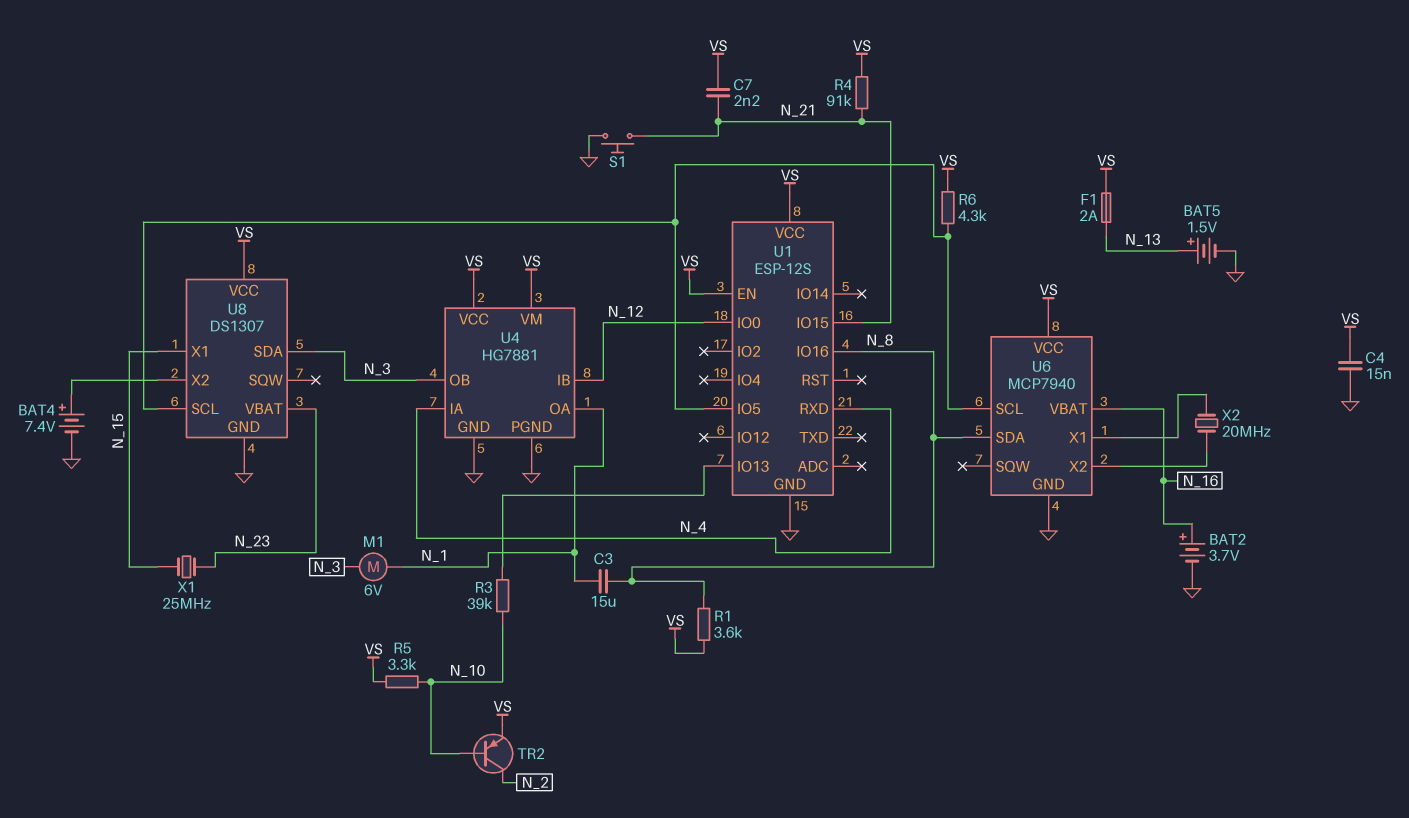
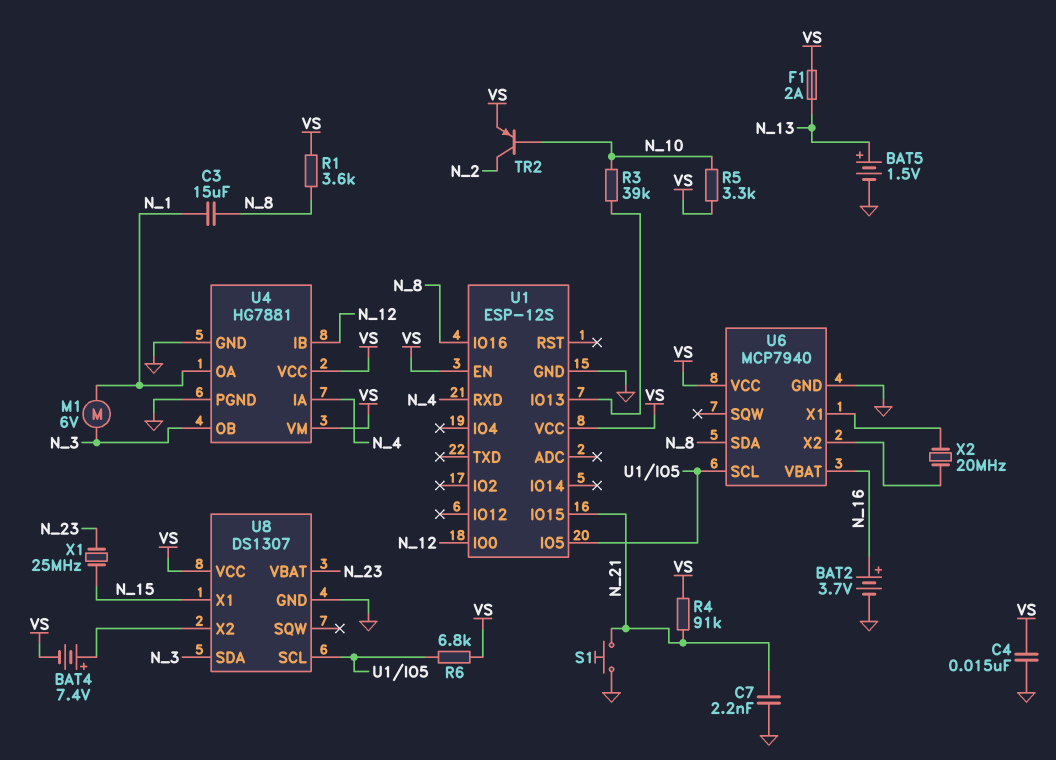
BAT4: 7.4V (plus U8/X2, minus GND) -> 7.4V (plus U8/X2, minus VS)
C7: 2.2nF (N_21, VS) -> 2.2nF (GND, N_21)
R6: 4.3k (U1/IO5, VS) -> 6.8k (U1/IO5, VS)

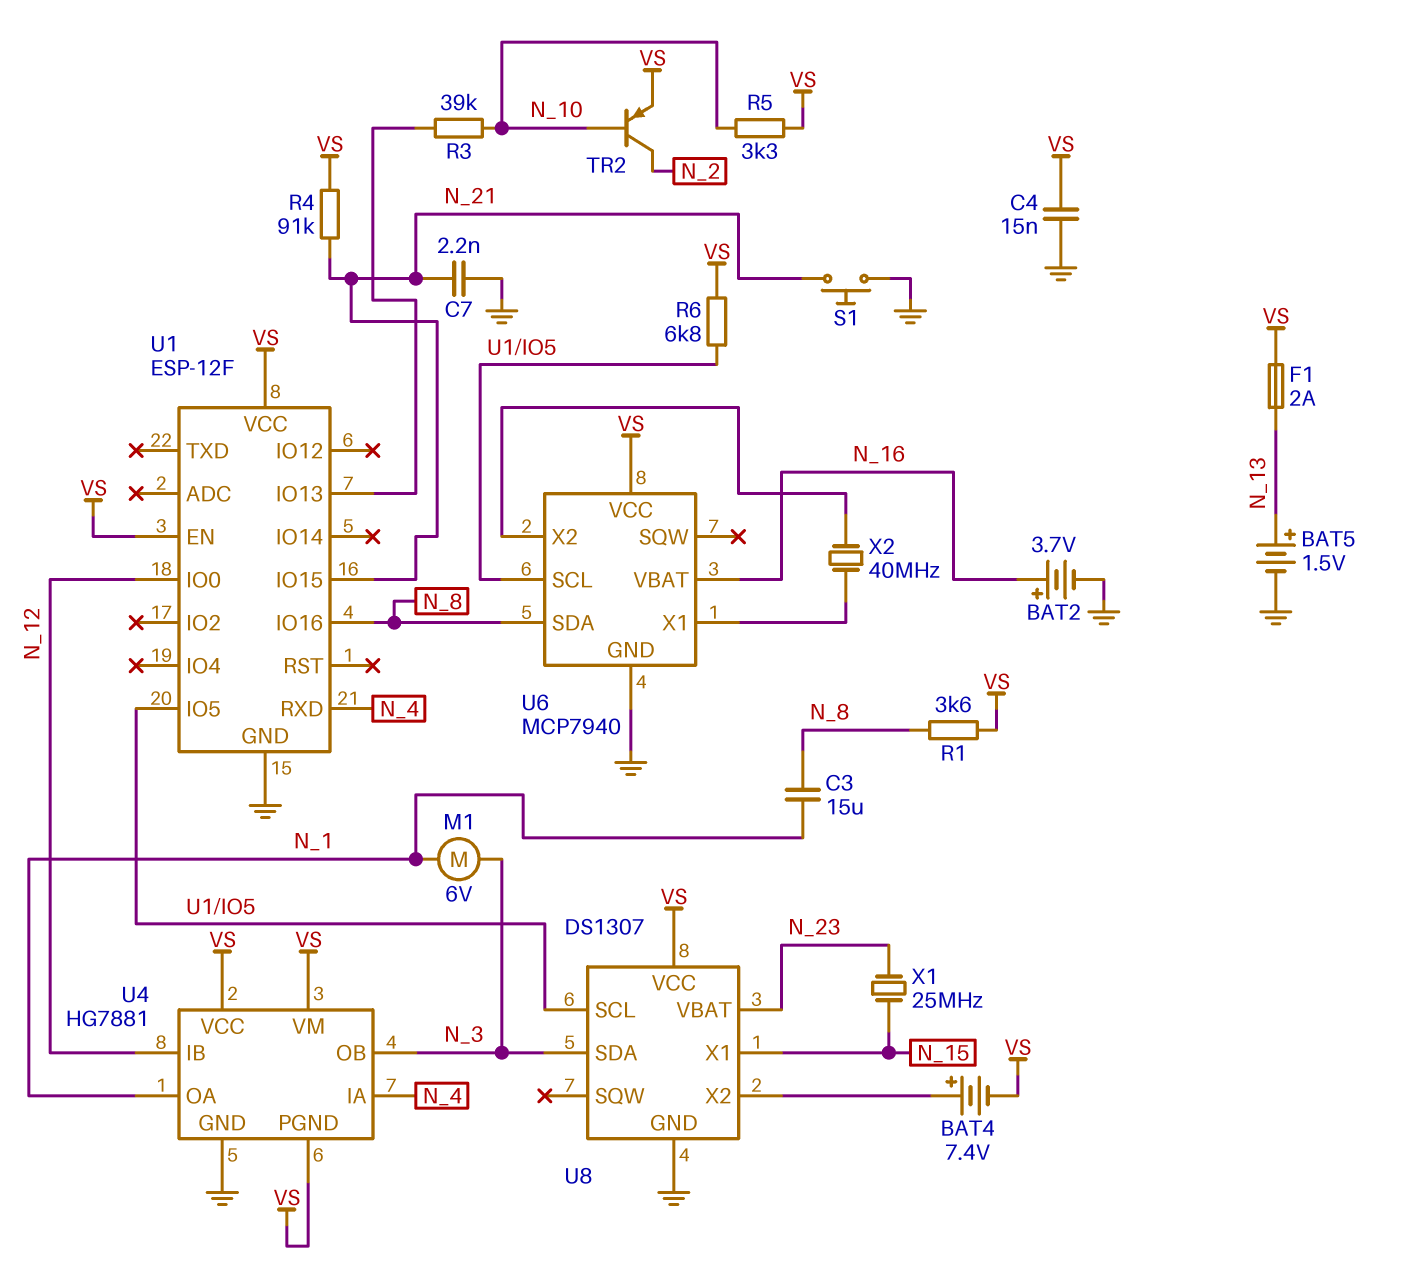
U1: ESP-12S -> ESP-12F
U4 pin PGND: GND -> VS
X2: 20MHz (U6/X1, U6/X2) -> 40MHz (U6/X1, U6/X2)

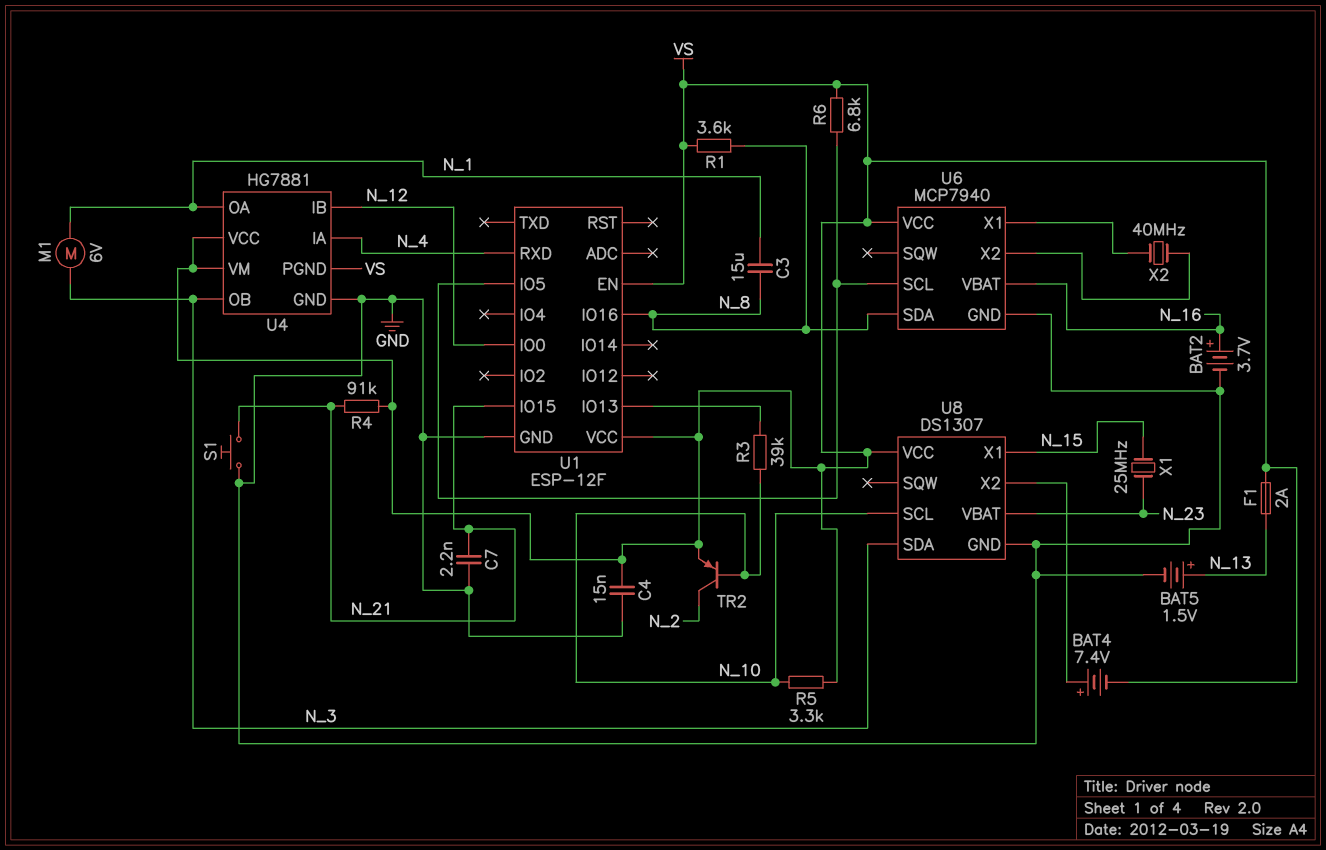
U8 pin SCL: U1/IO5 -> N_10

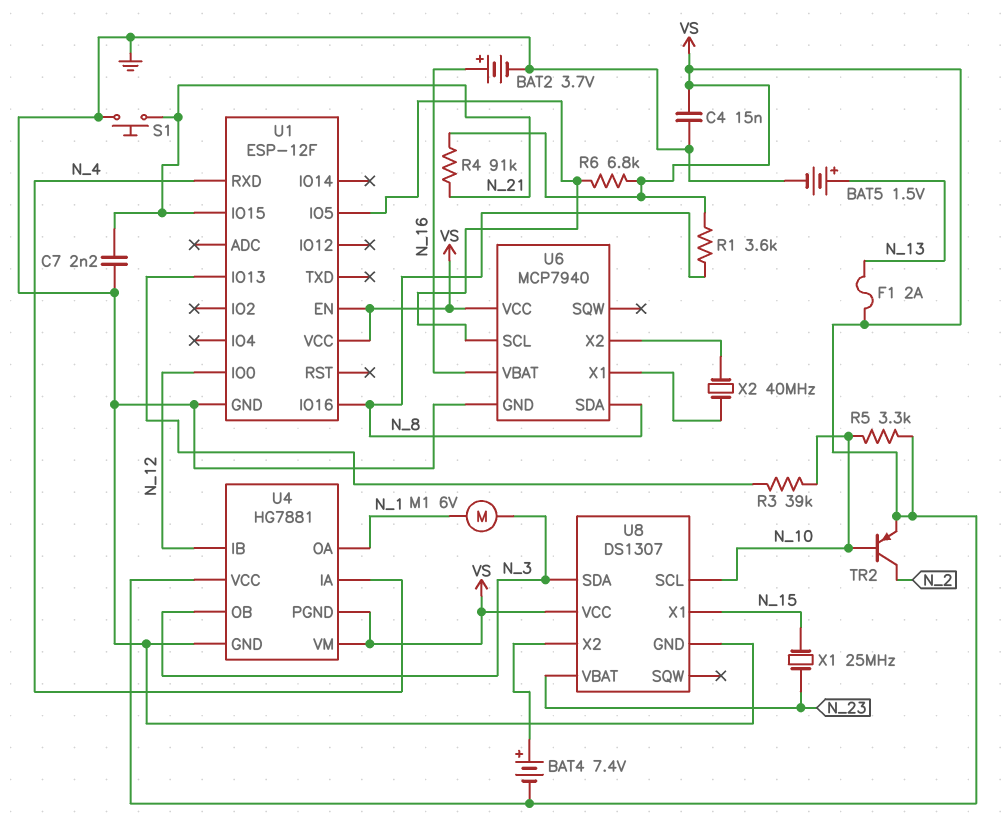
C3: 15uF (N_1, N_8) -> none

